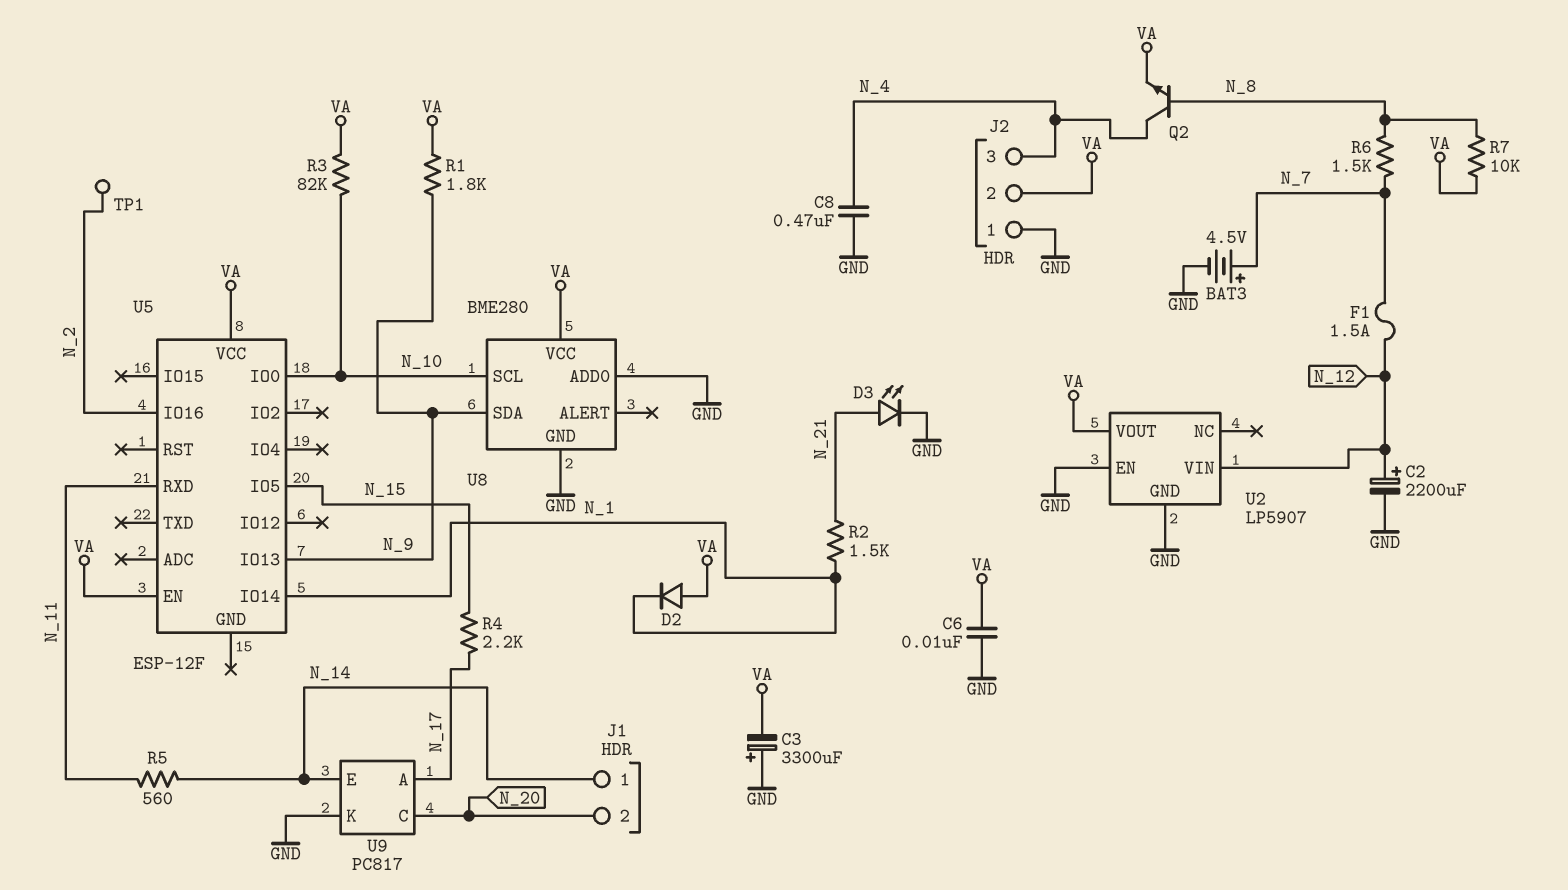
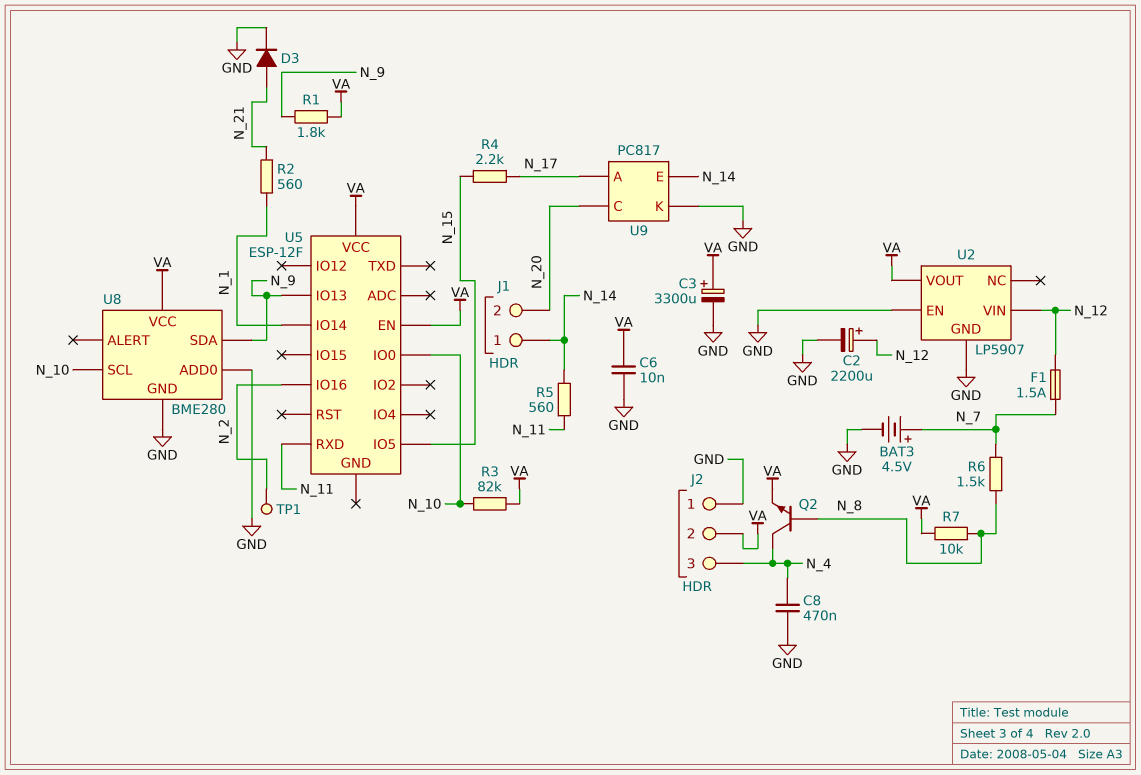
C3: 3300uF (plus GND, minus VA) -> 3300uF (plus VA, minus GND)
D2: diode (A VA, K N_1) -> none
D3: LED (A N_21, K GND) -> diode (A N_21, K GND)
R2: 1.5k (N_1, N_21) -> 560 (N_1, N_21)

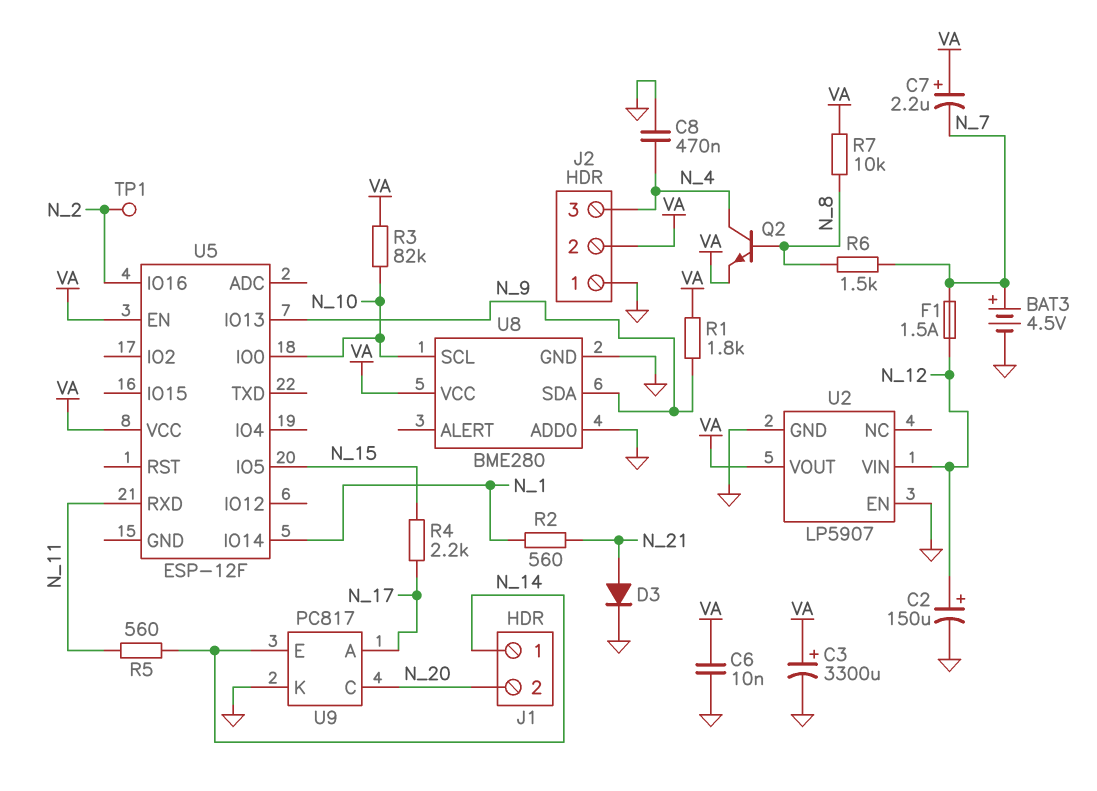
C2: 2200uF (plus N_12, minus GND) -> 150uF (plus N_12, minus GND)
C7: none -> 2.2uF (plus VA, minus N_7)

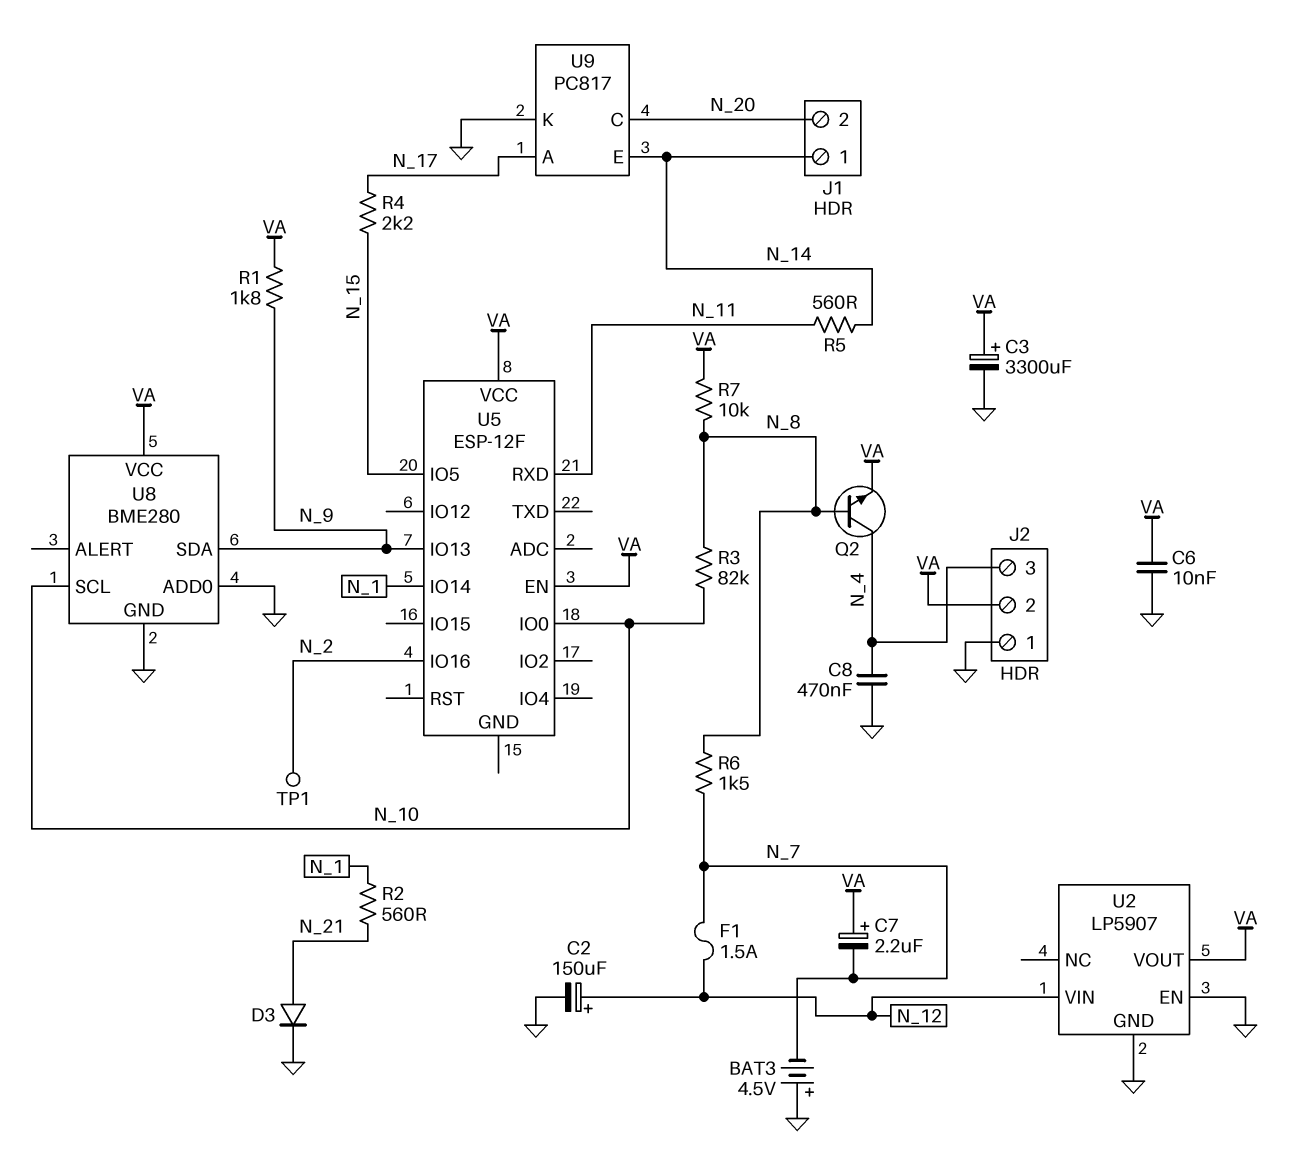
BAT3: 4.5V (plus N_7, minus GND) -> 4.5V (plus GND, minus N_7)
R3: 82k (N_10, VA) -> 82k (N_8, N_10)

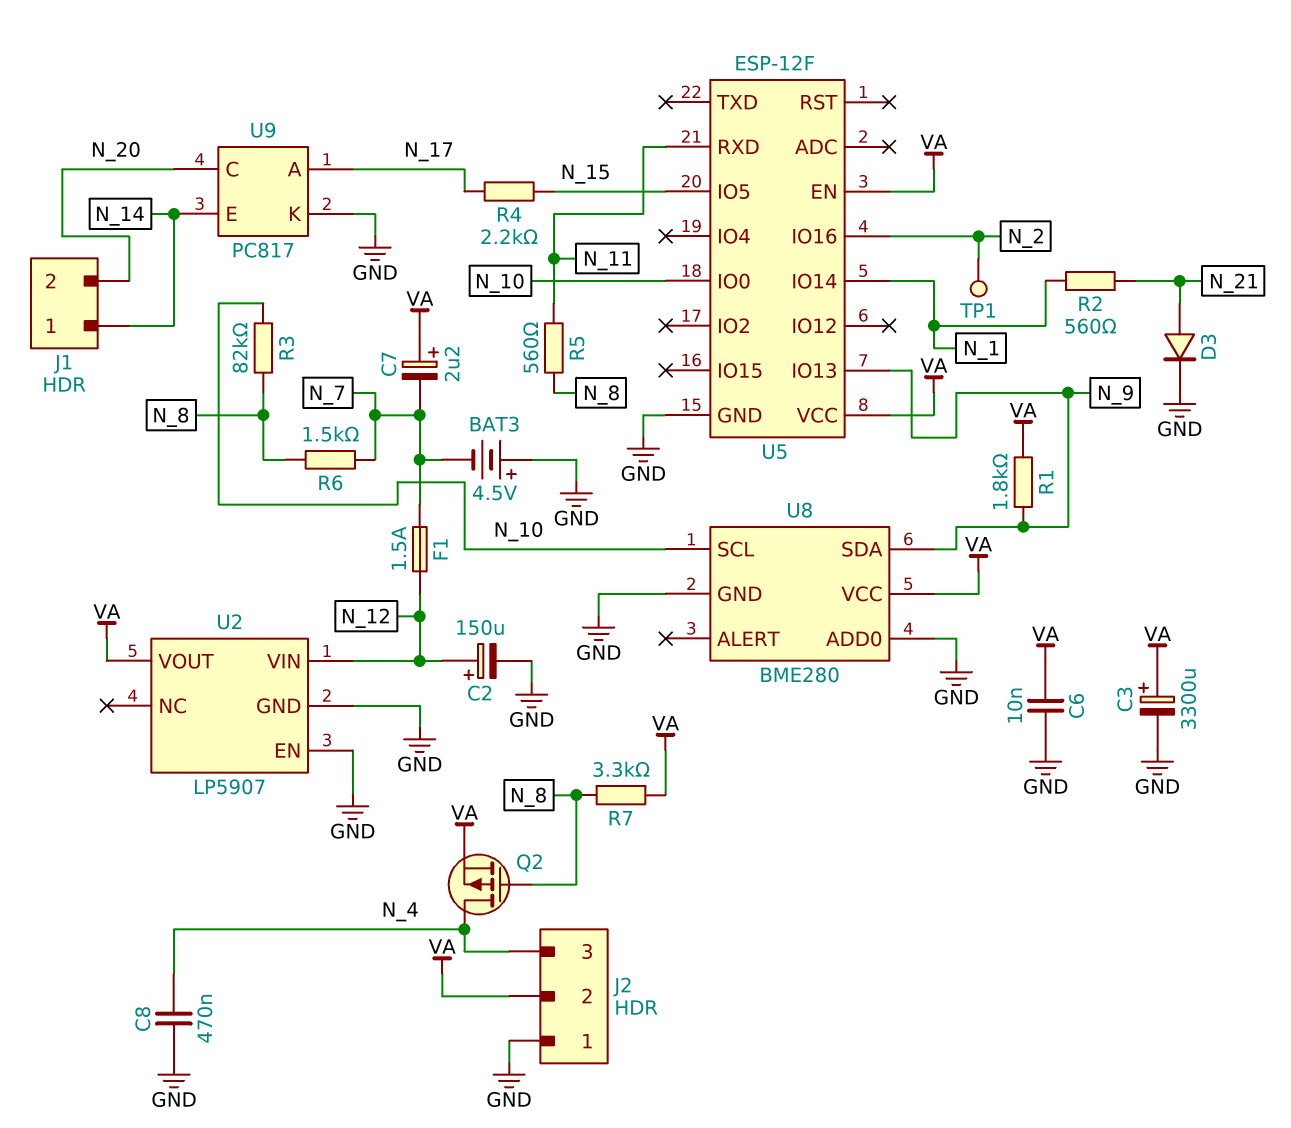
Q2: NPN (B N_8, C N_4, E VA) -> PMOS (G N_8, D N_4, S VA)
R5: 560 (N_11, N_14) -> 560 (N_8, N_11)
R7: 10k (N_8, VA) -> 3.3k (N_8, VA)
U5 pin GND: none -> GND

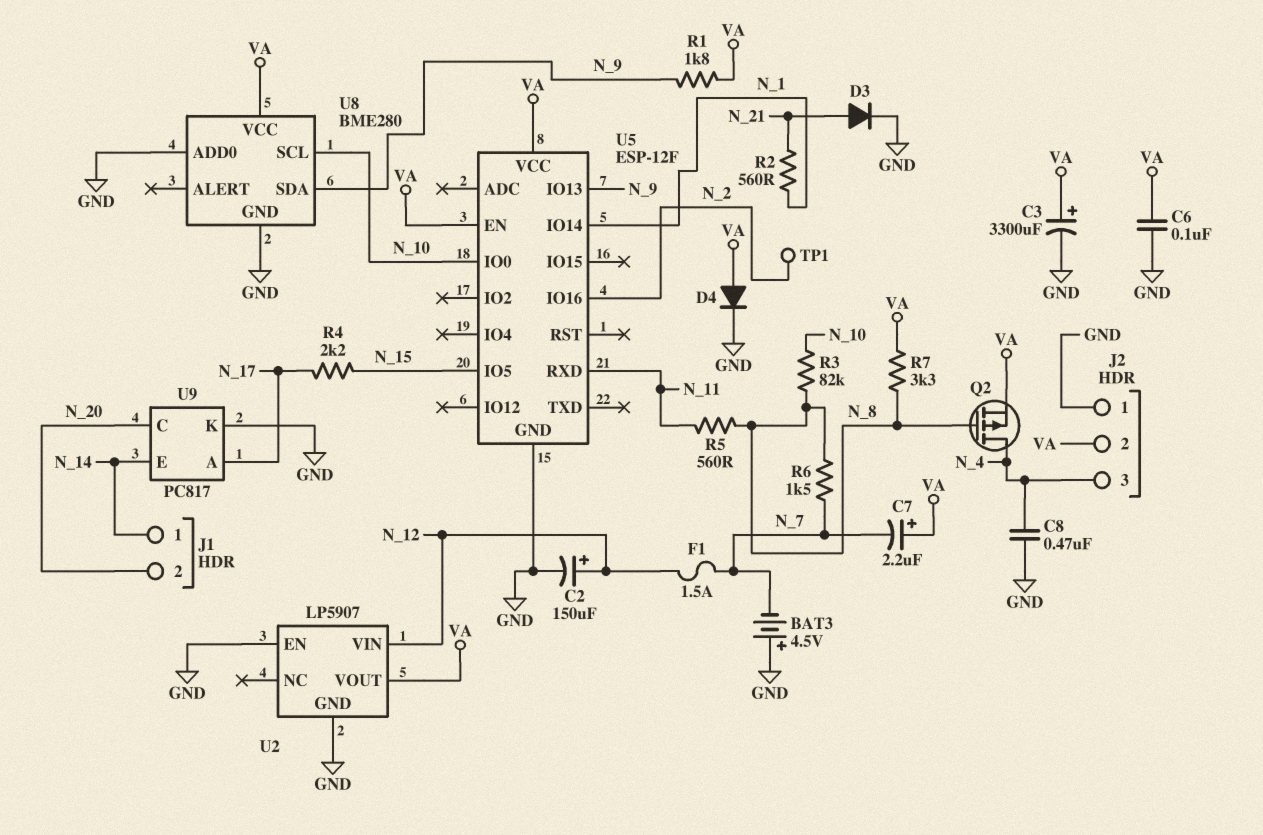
C6: 10nF (GND, VA) -> 100nF (GND, VA)
D4: none -> diode (A VA, K GND)

